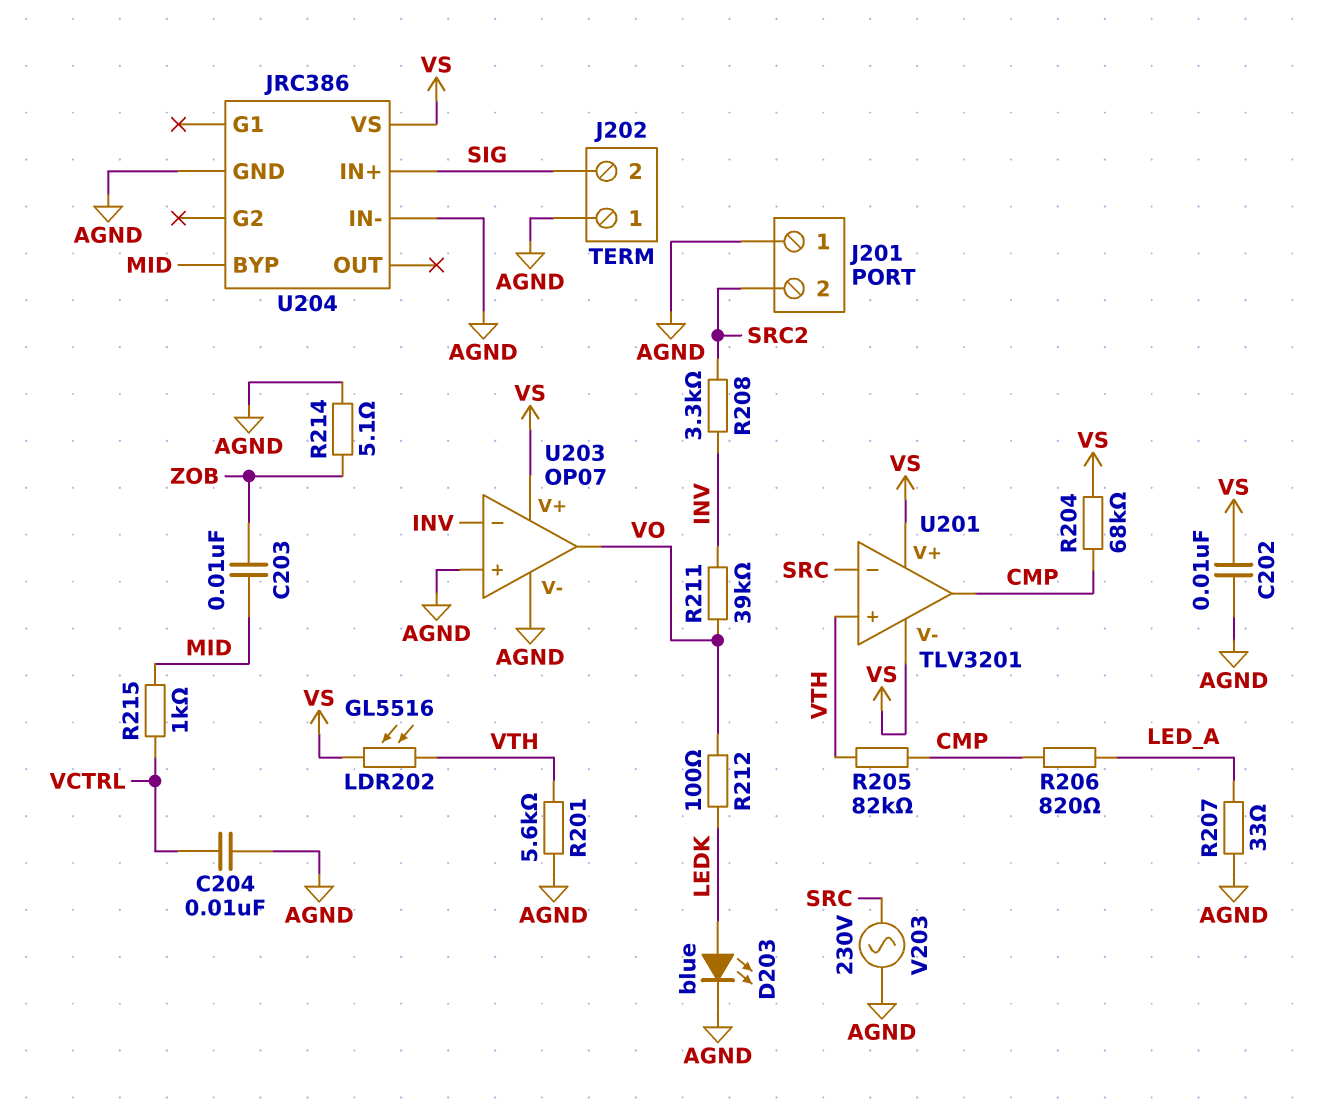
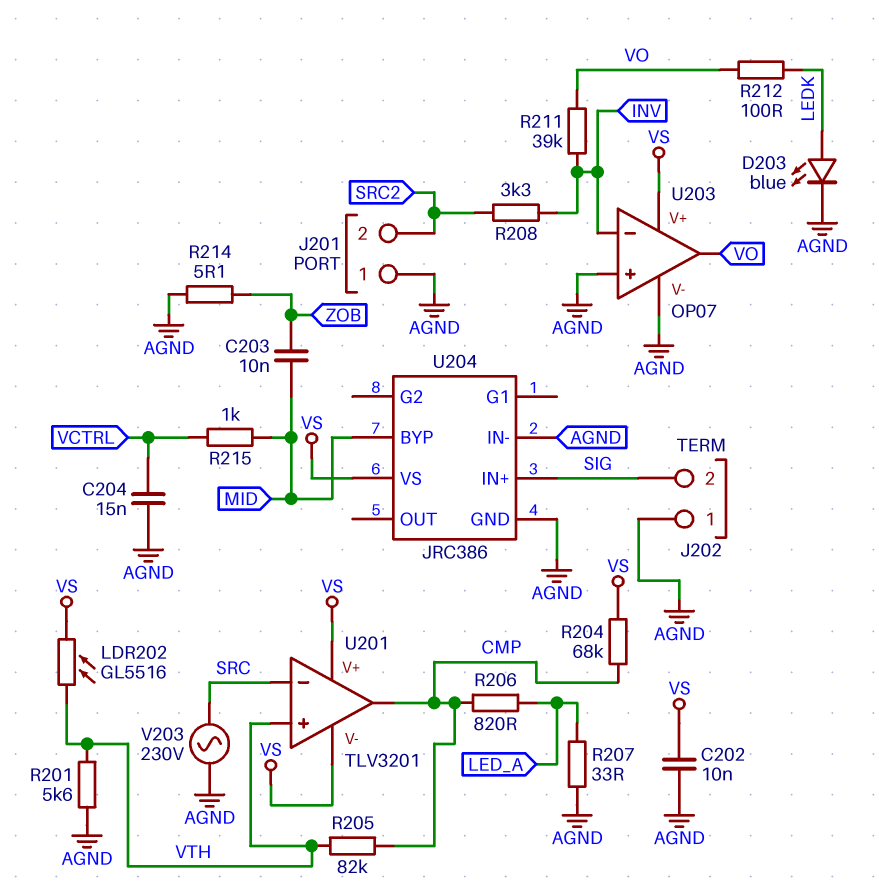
C204: 10nF (AGND, VCTRL) -> 15nF (AGND, VCTRL)

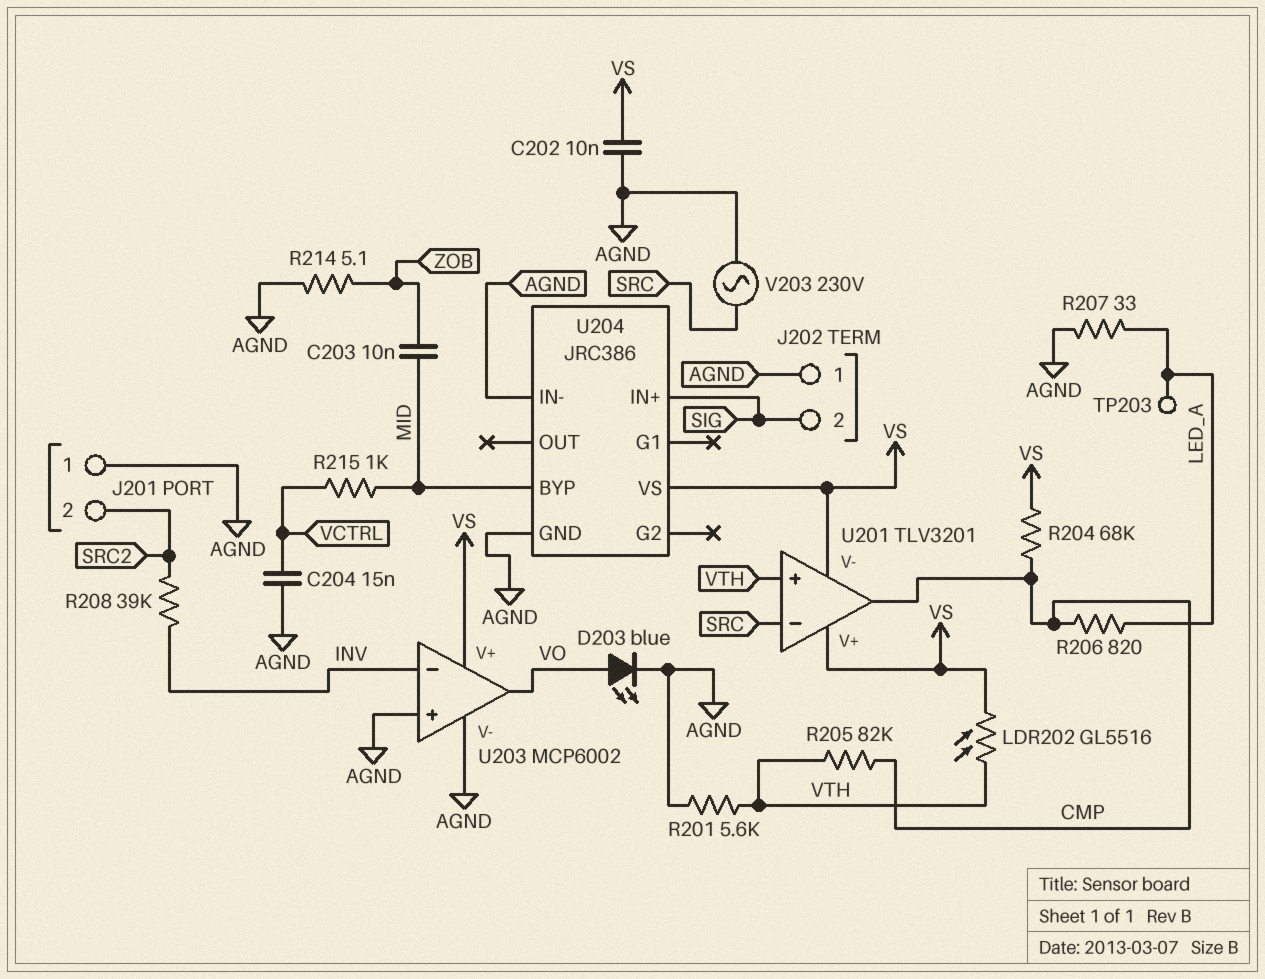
D203: LED blue (A LEDK, K AGND) -> LED blue (A VO, K AGND)
R208: 3.3k (INV, SRC2) -> 39k (INV, SRC2)
R211: 39k (INV, VO) -> none
R212: 100 (LEDK, VO) -> none
TP203: none -> test point (LED_A)
U203: OP07 -> MCP6002

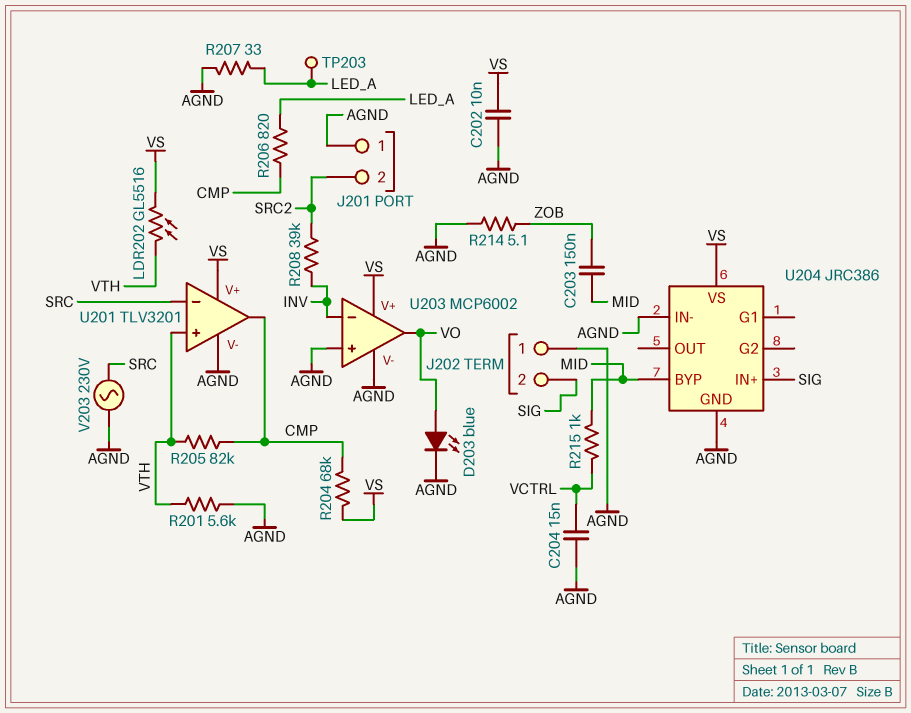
C203: 10nF (MID, ZOB) -> 150nF (MID, ZOB)
U201 pin V-: VS -> AGND

